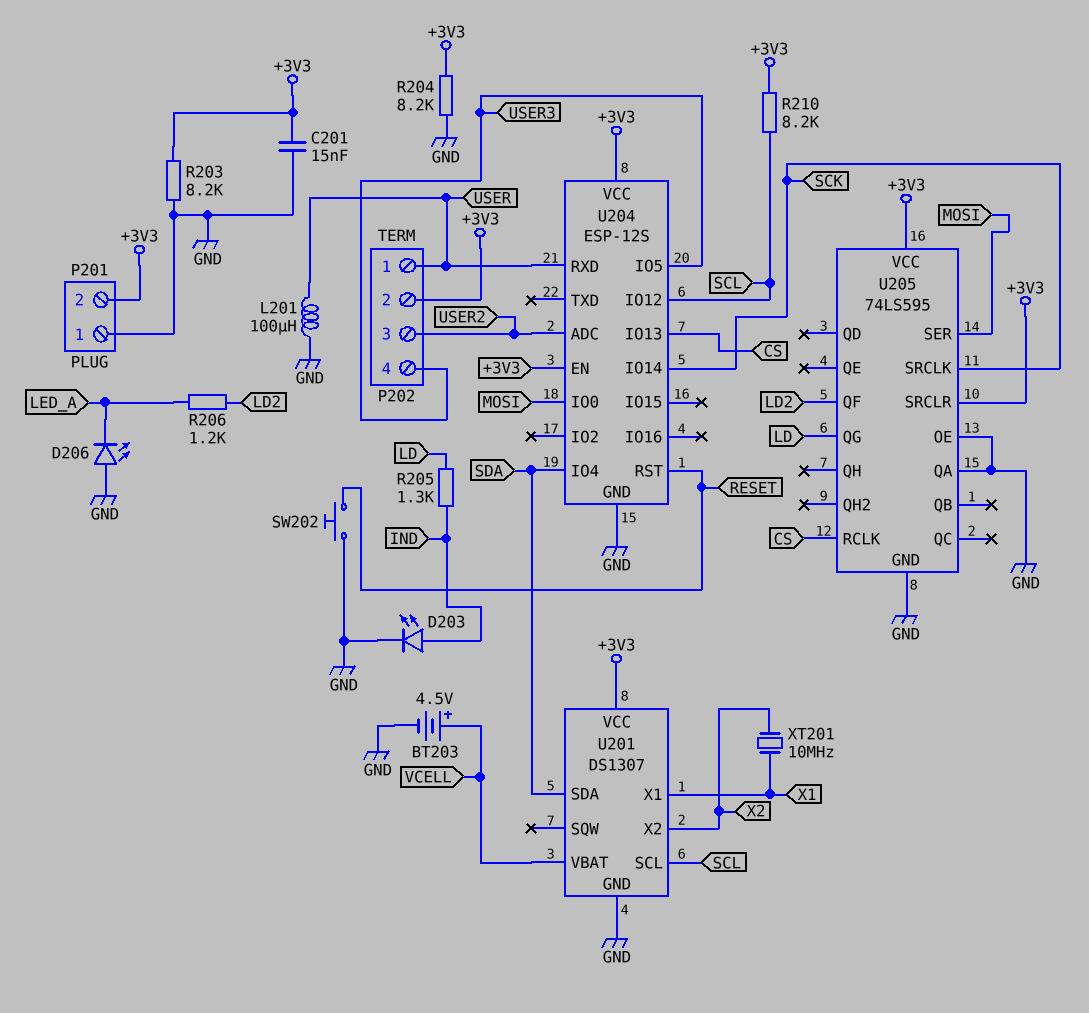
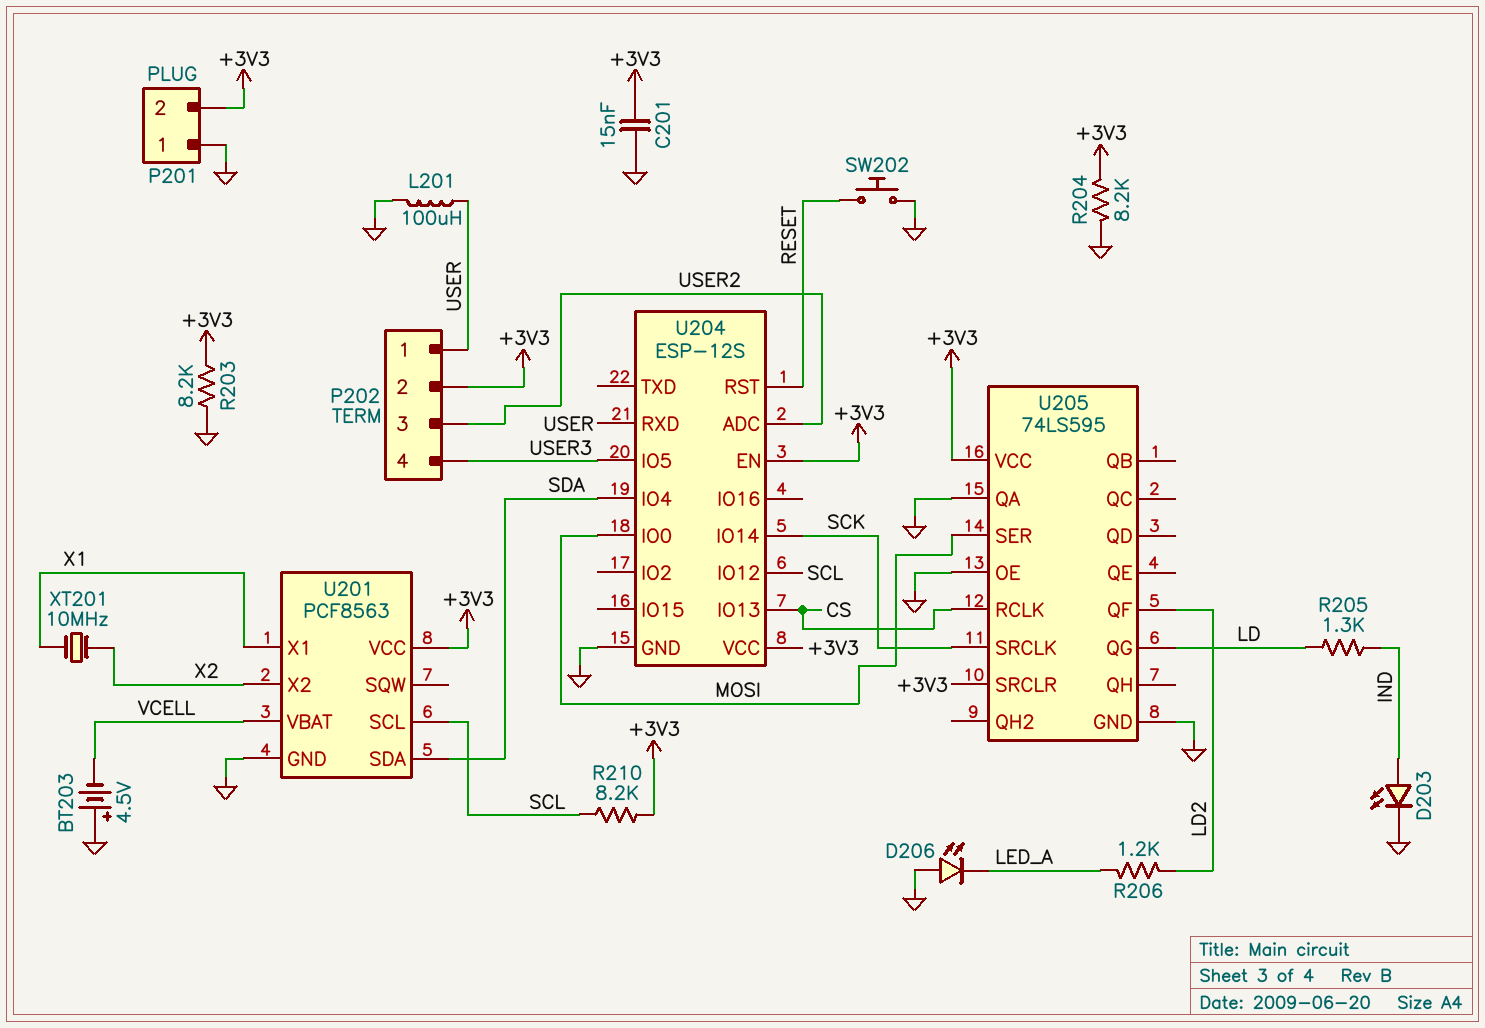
BT203: 4.5V (plus VCELL, minus GND) -> 4.5V (plus GND, minus VCELL)
U201: DS1307 -> PCF8563

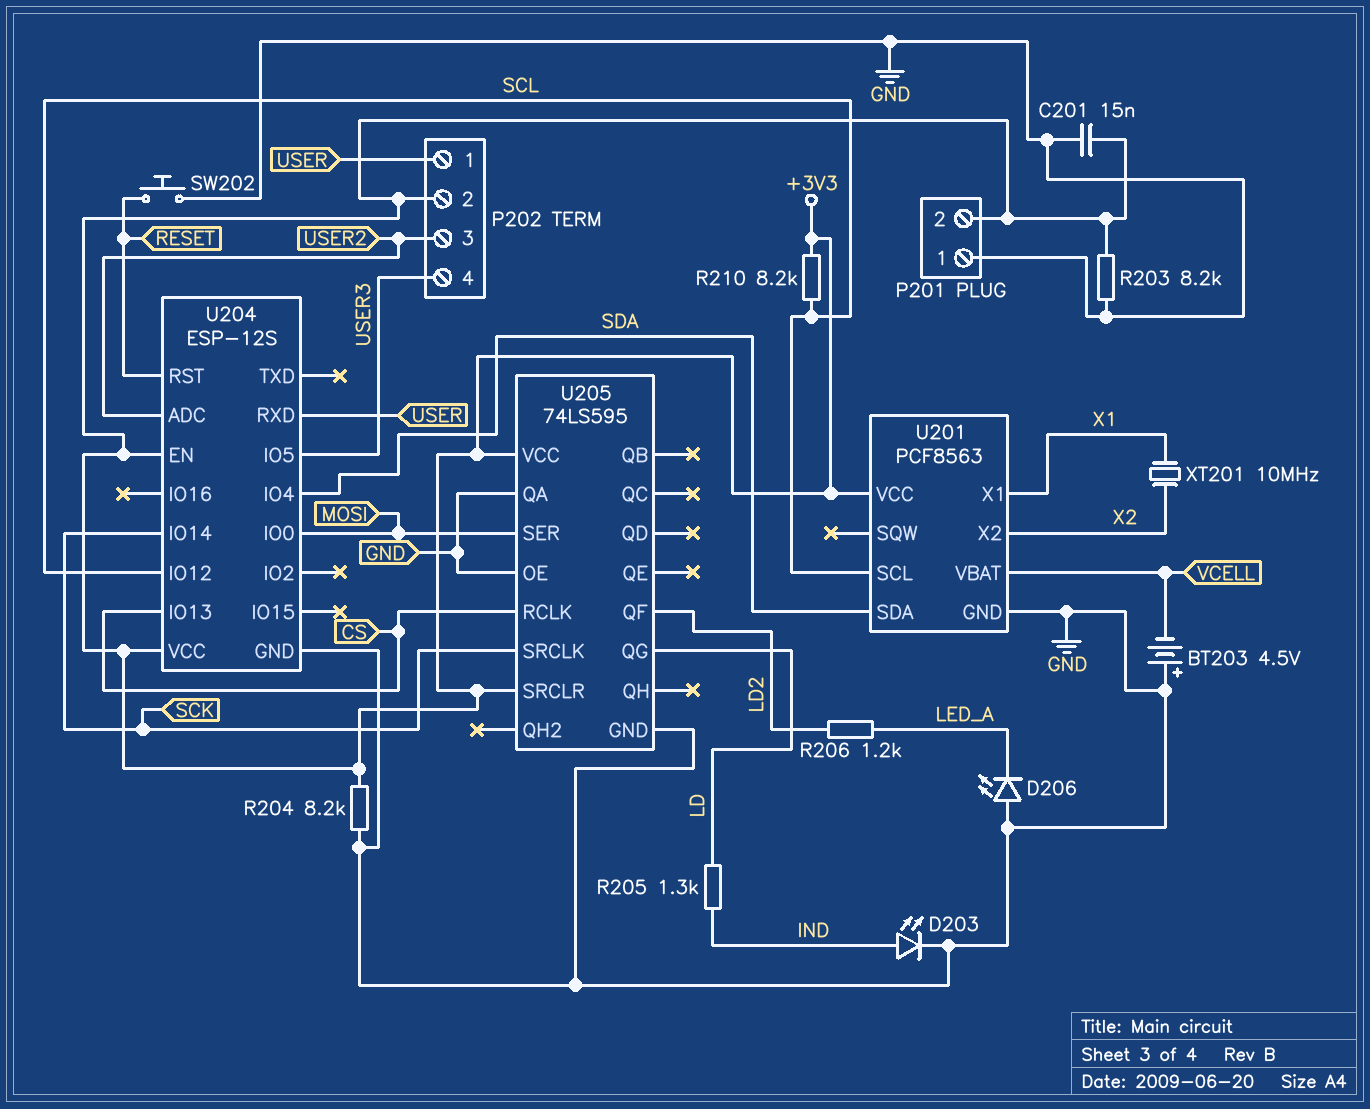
L201: 100uH (GND, USER) -> none

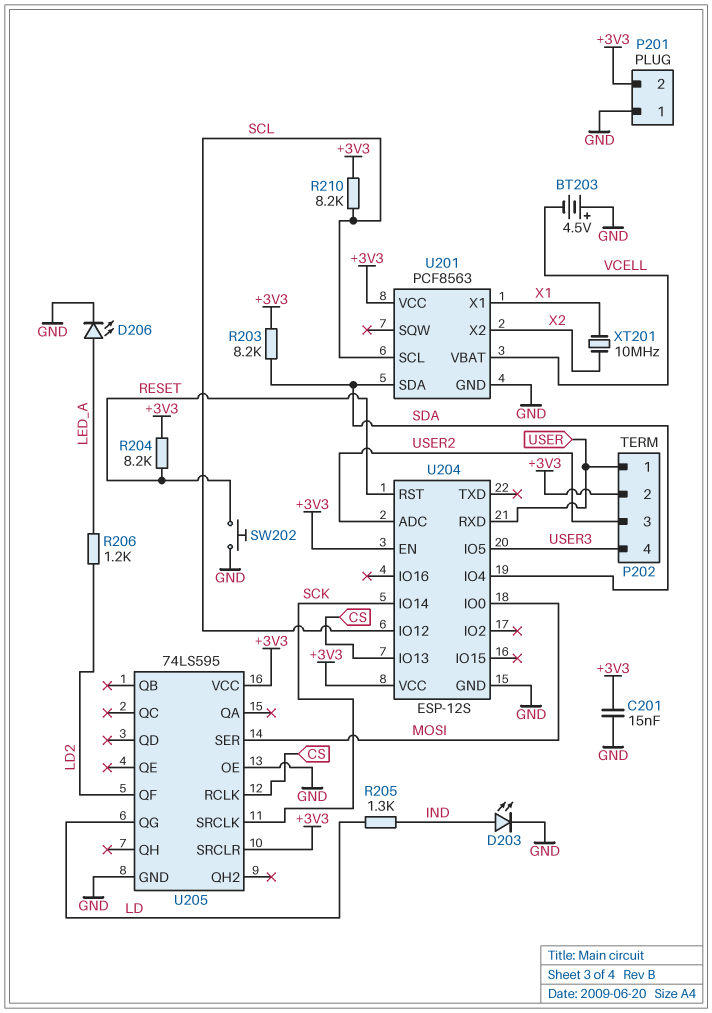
D206: LED (A GND, K LED_A) -> LED (A LED_A, K GND)
R203: 8.2k (+3V3, GND) -> 8.2k (+3V3, SDA)
R204: 8.2k (+3V3, GND) -> 8.2k (+3V3, RESET)
U205 pin QA: GND -> none

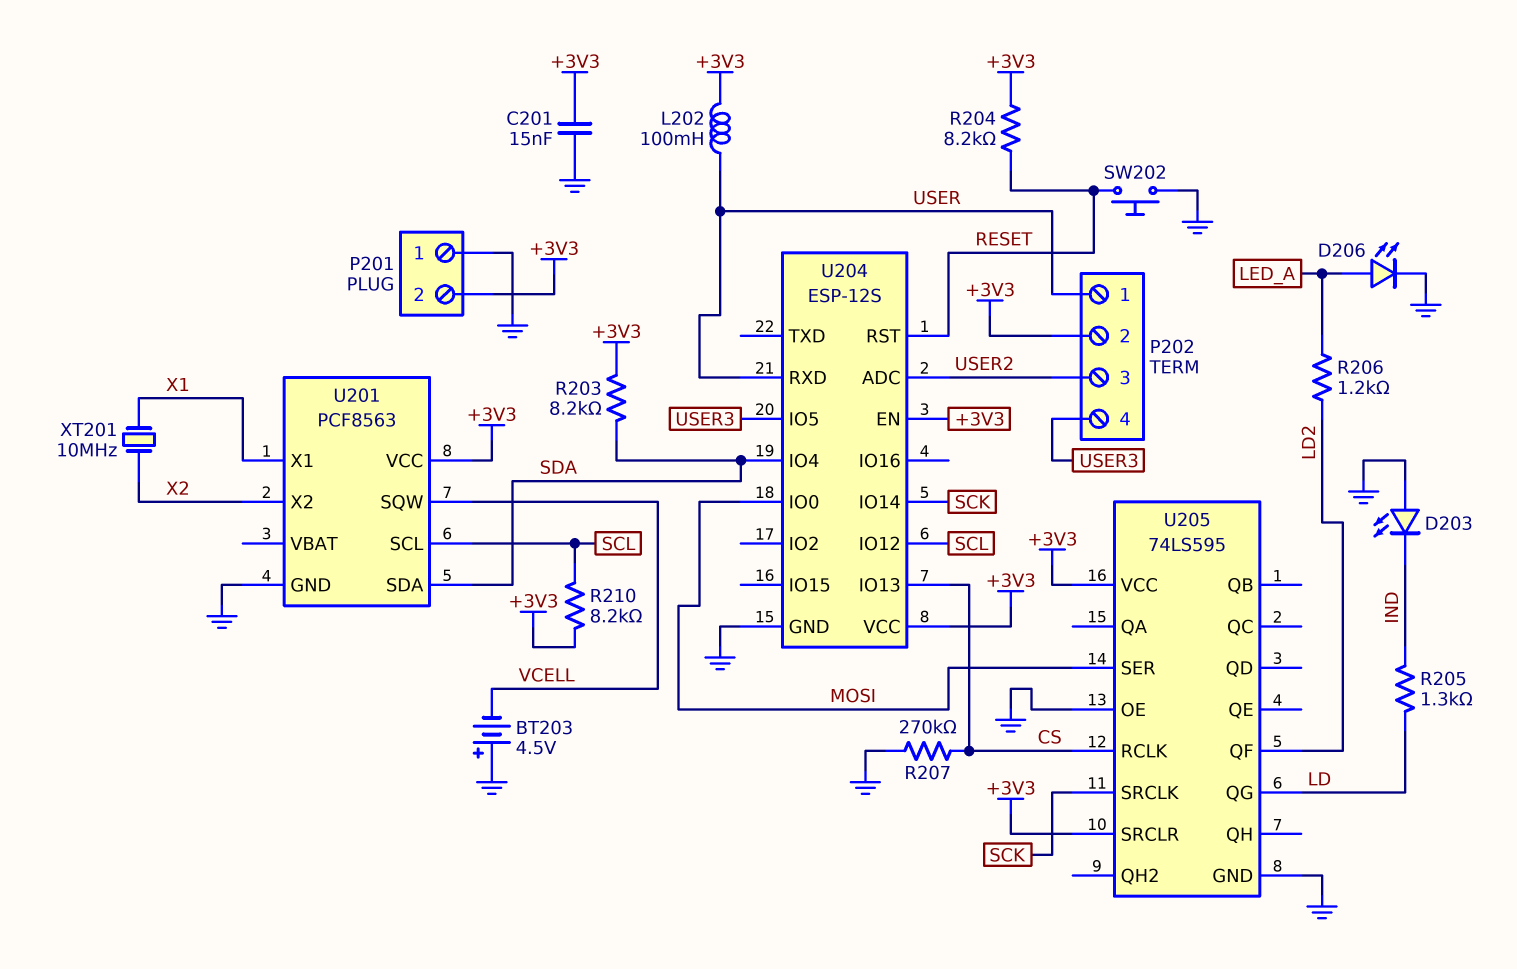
D203: LED (A IND, K GND) -> LED (A GND, K IND)
L202: none -> 100mH (+3V3, USER)
R207: none -> 270k (CS, GND)
U201 pin SQW: none -> VCELL
U201 pin VBAT: VCELL -> none

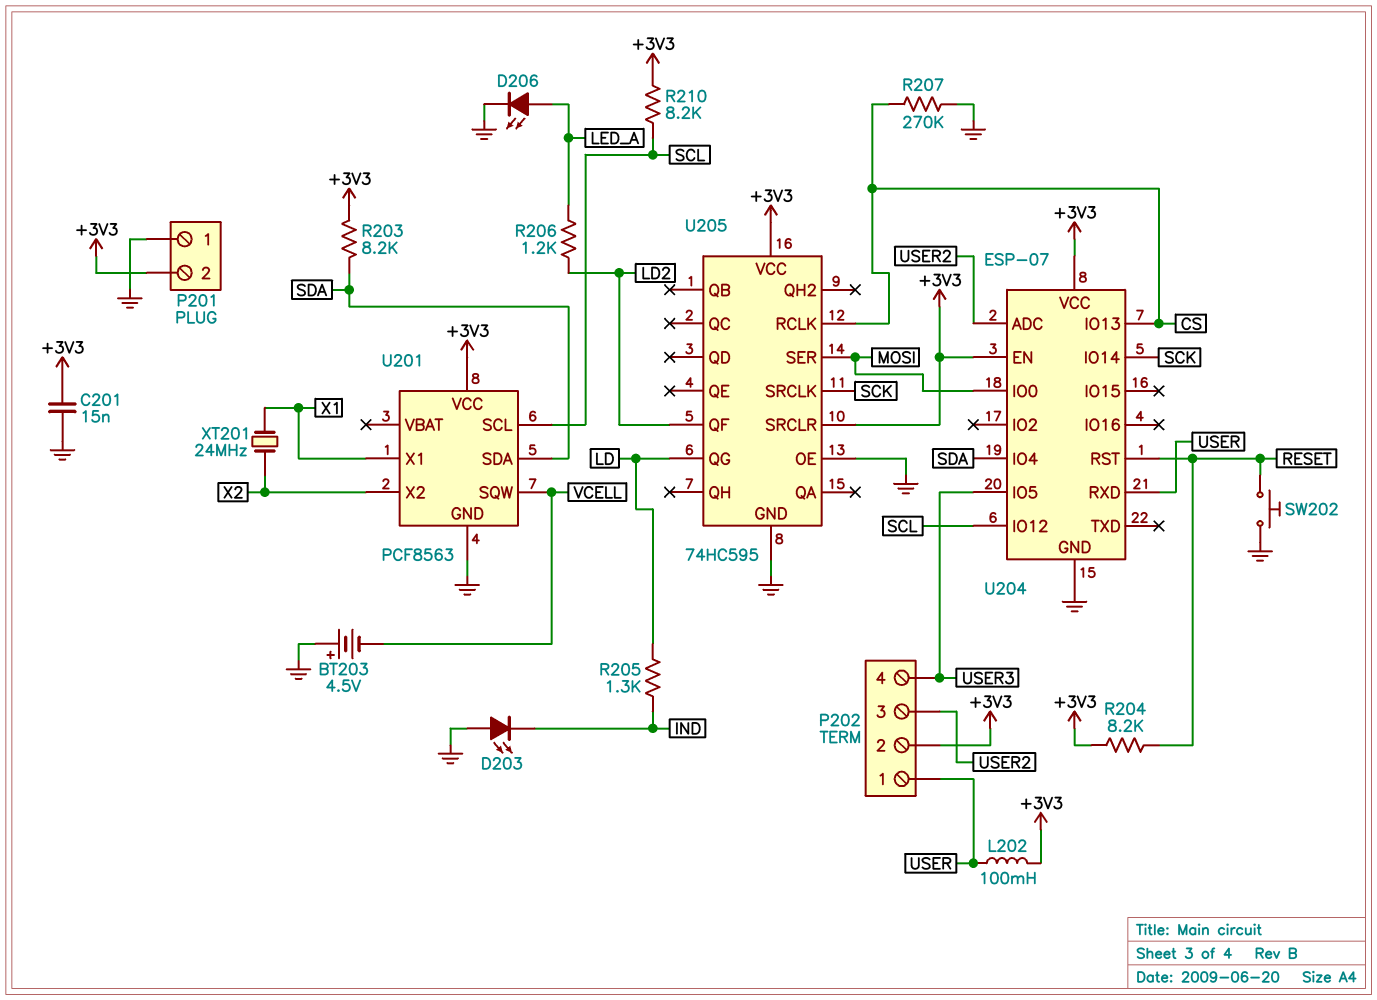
U204: ESP-12S -> ESP-07
U205: 74LS595 -> 74HC595
XT201: 10MHz (X1, X2) -> 24MHz (X1, X2)

